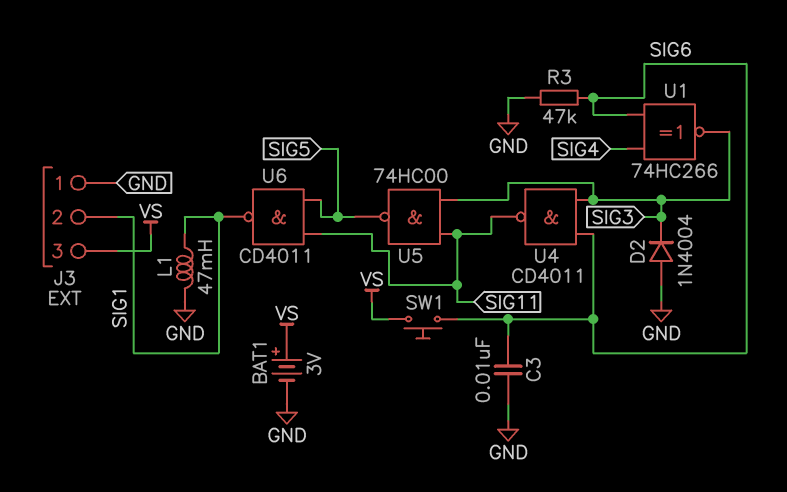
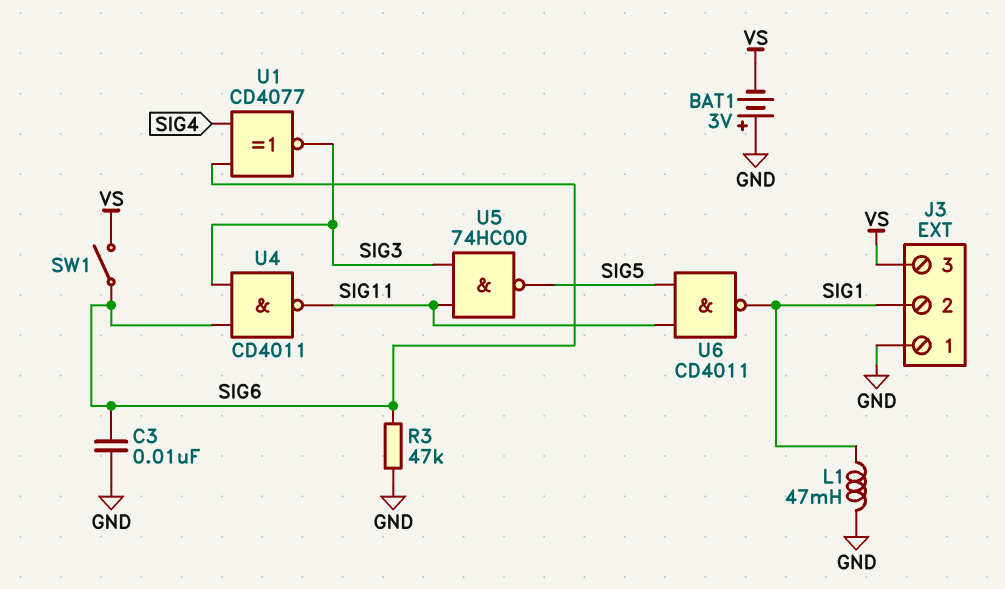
BAT1: 3V (plus VS, minus GND) -> 3V (plus GND, minus VS)
D2: diode 1N4004 (A GND, K SIG3) -> none
SW1: button (SIG6, VS) -> switch (SIG6, VS)
U1: XNOR 74HC266 (in SIG4, in SIG6, out SIG3) -> XNOR CD4077 (in SIG4, in SIG6, out SIG3)

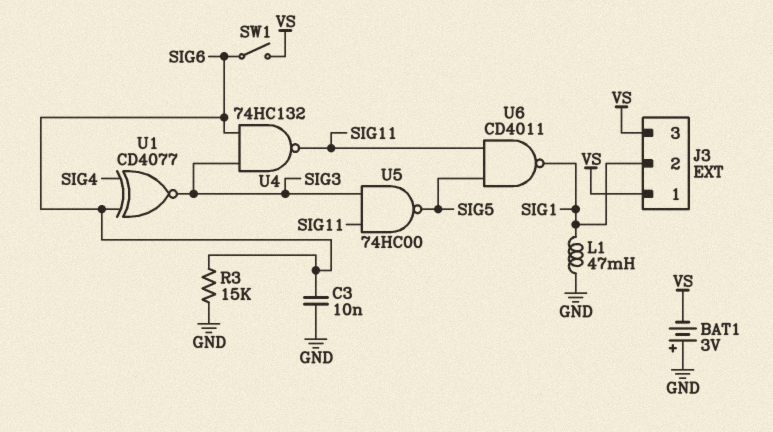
J3 pin 1: GND -> VS
R3: 47k (GND, SIG6) -> 15k (GND, SIG6)
U4: NAND CD4011 (in SIG3, in SIG6, out SIG11) -> NAND 74HC132 (in SIG3, in SIG6, out SIG11)

